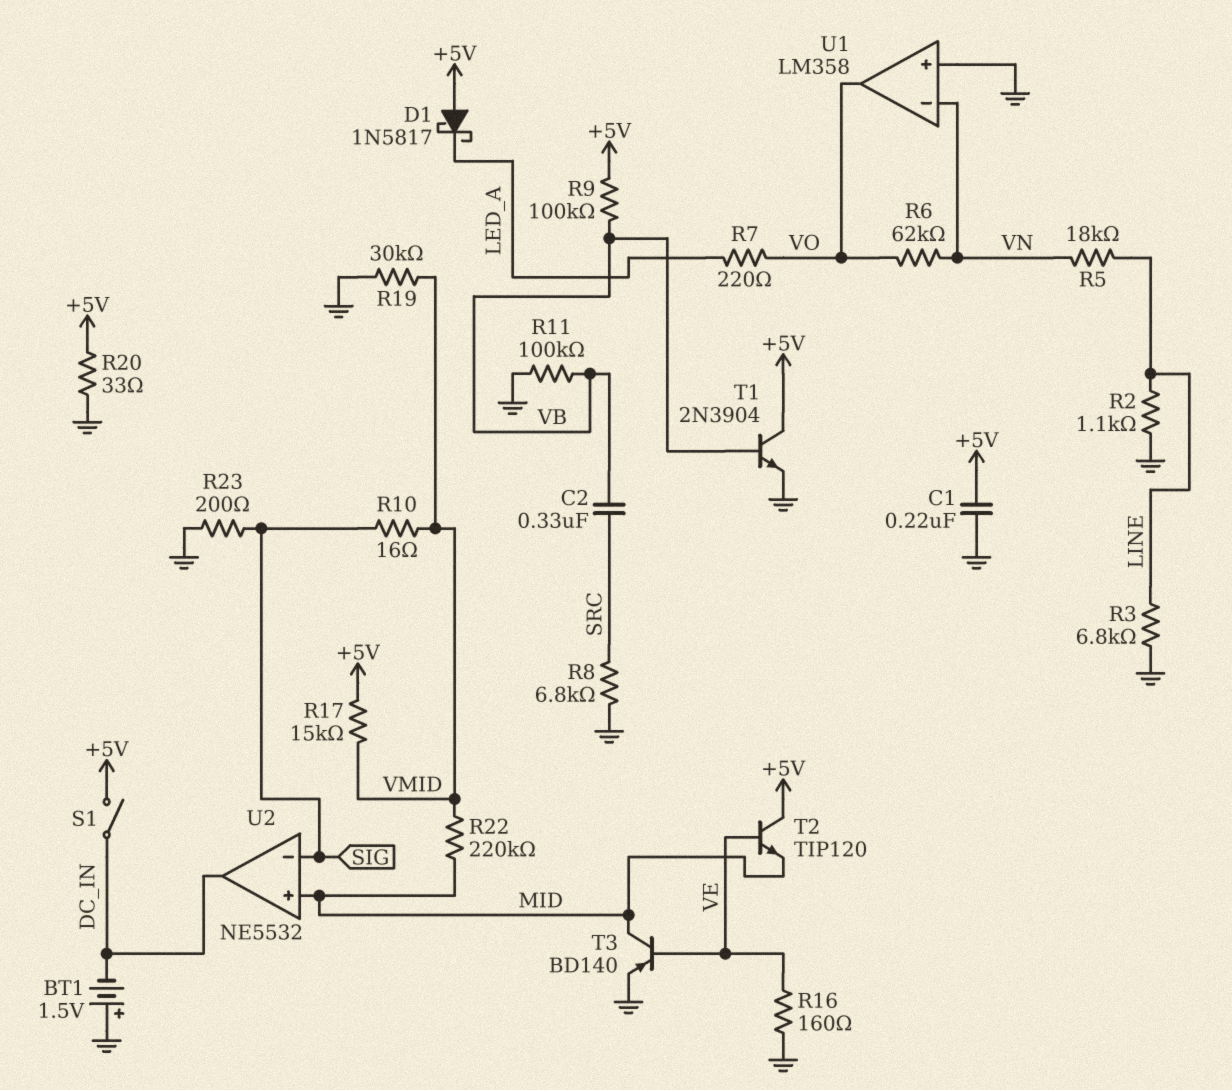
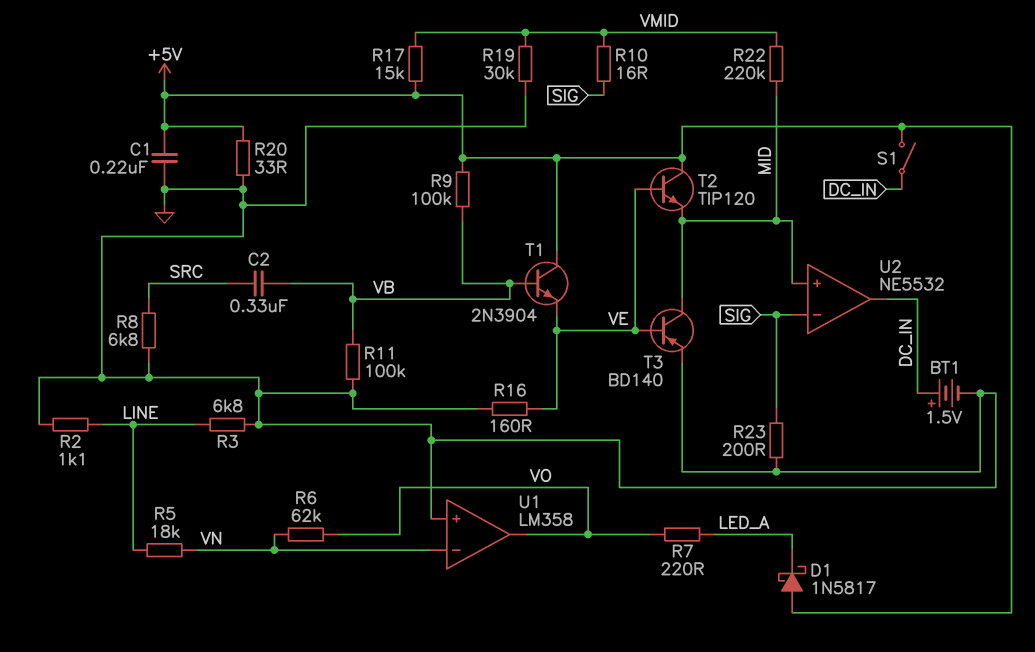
BT1: 1.5V (plus GND, minus DC_IN) -> 1.5V (plus DC_IN, minus GND)
T1: NPN 2N3904 (B VB, C +5V, E GND) -> NPN 2N3904 (B VB, C +5V, E VE)

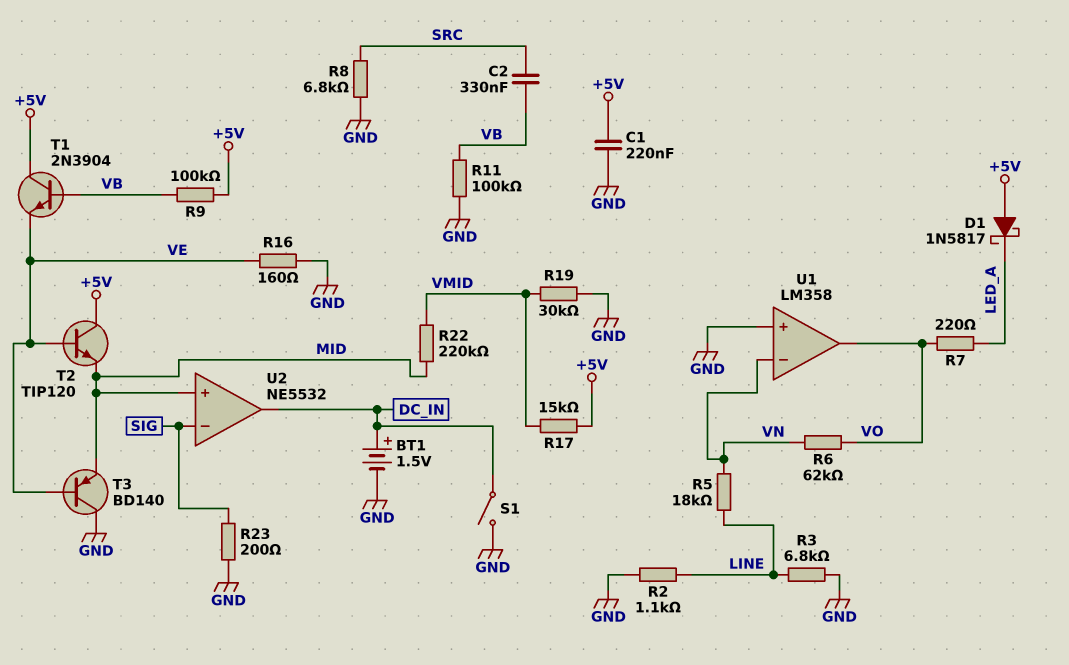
R10: 16 (SIG, VMID) -> none
R20: 33 (+5V, GND) -> none
S1: switch (+5V, DC_IN) -> switch (DC_IN, GND)
T3: PNP BD140 (B VE, C MID, E GND) -> PNP BD140 (B VE, C GND, E MID)

